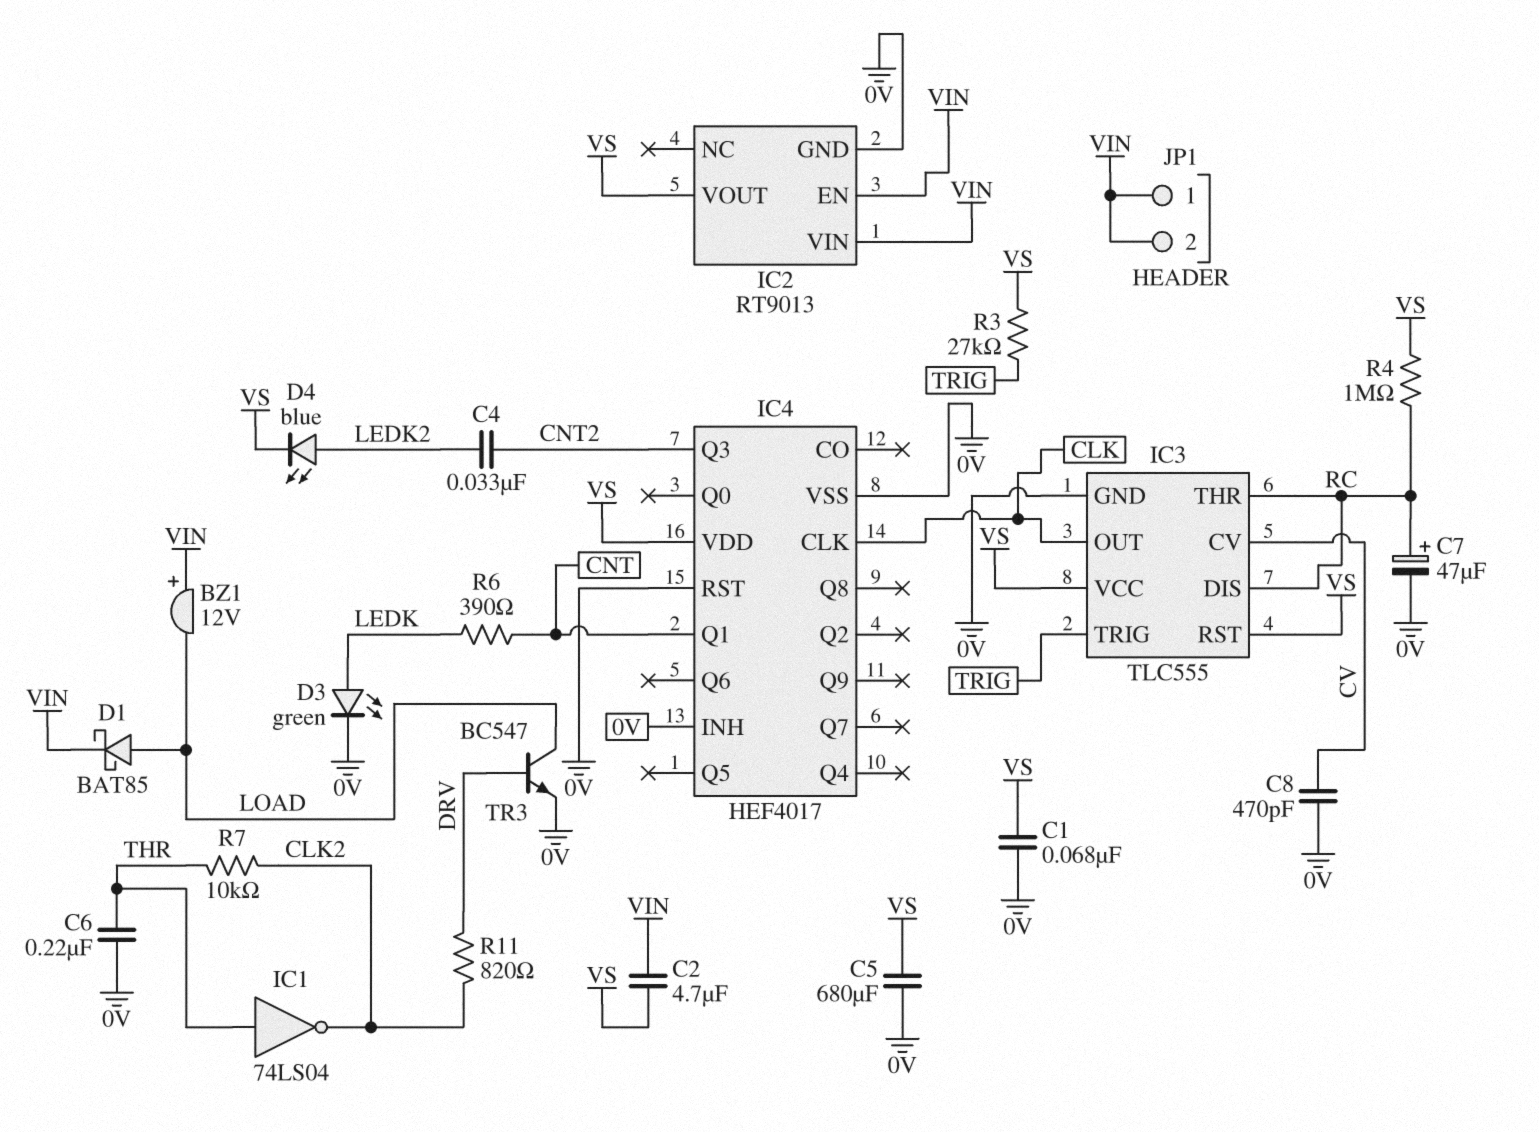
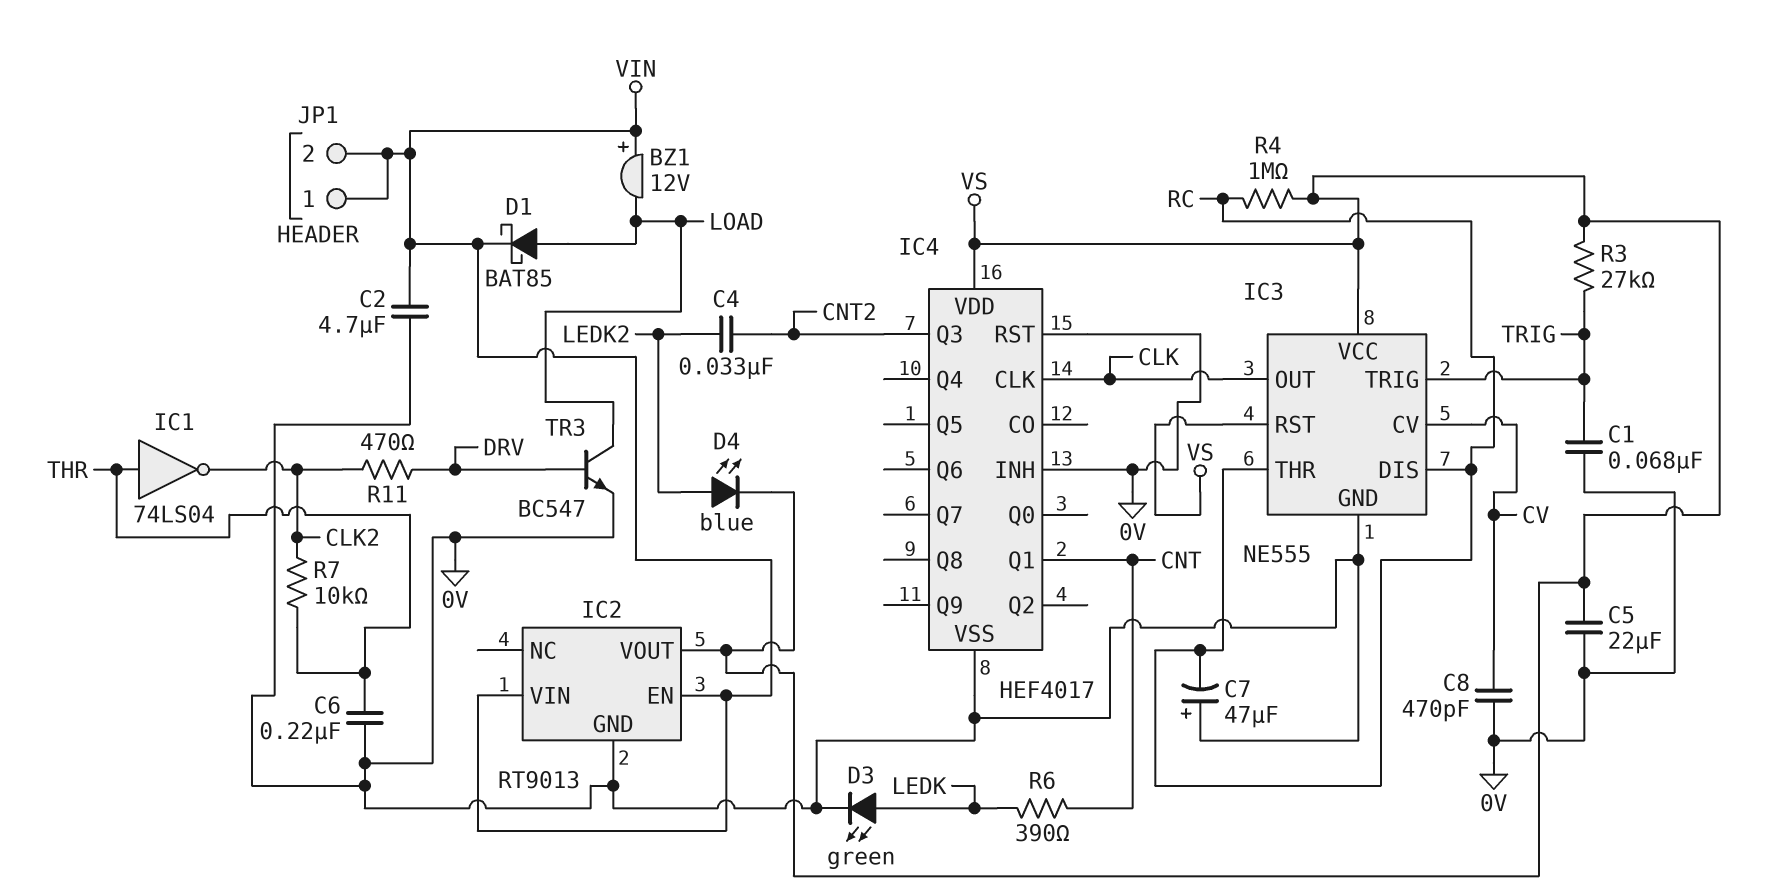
C1: 68nF (0V, VS) -> 68nF (0V, TRIG)
C2: 4.7uF (VIN, VS) -> 4.7uF (0V, VIN)
C5: 680uF (0V, VS) -> 22uF (0V, VS)
C7: 47uF (plus RC, minus 0V) -> 47uF (plus 0V, minus RC)
IC3: TLC555 -> NE555
R11: 820 (CLK2, DRV) -> 470 (CLK2, DRV)

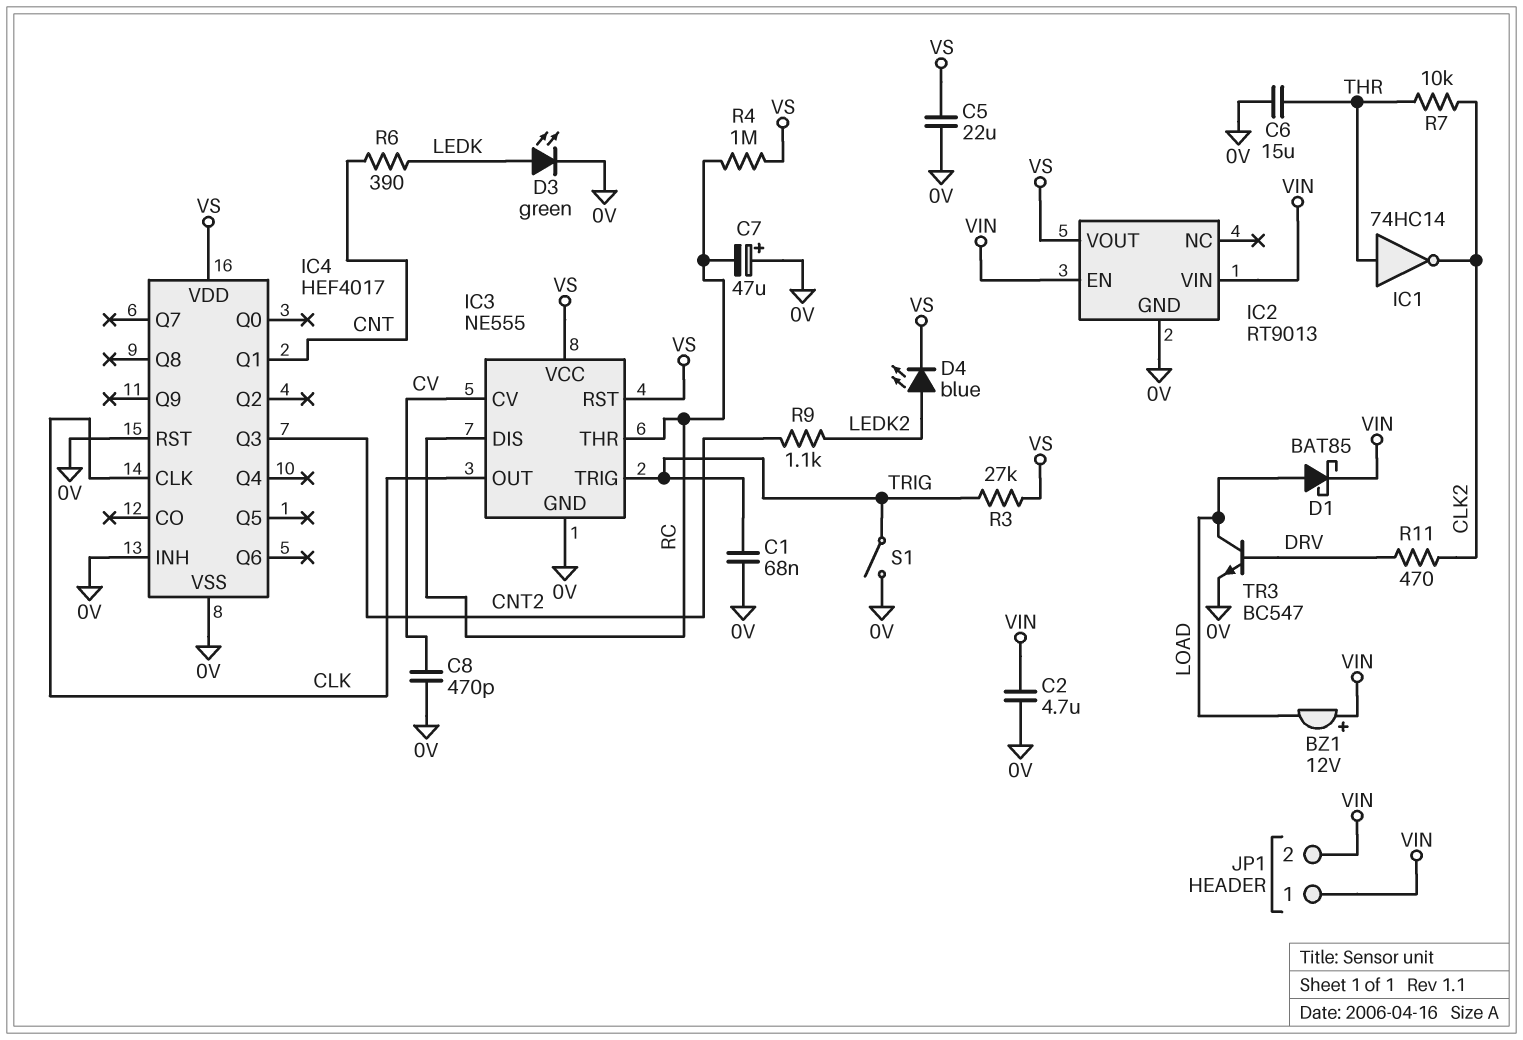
C4: 33nF (CNT2, LEDK2) -> none
C6: 220nF (0V, THR) -> 15uF (0V, THR)
IC1: NOT 74LS04 (in THR, out CLK2) -> NOT 74HC14 (in THR, out CLK2)
R9: none -> 1.1k (CNT2, LEDK2)
S1: none -> switch (0V, TRIG)

